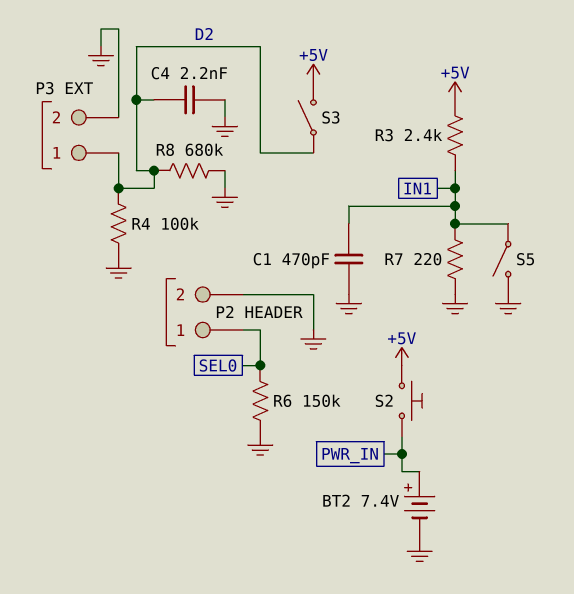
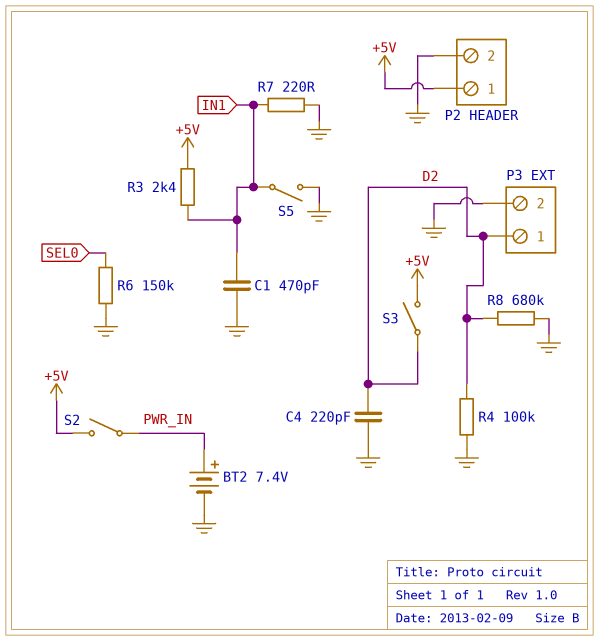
C4: 2.2nF (D2, GND) -> 220pF (D2, GND)
P2 pin 1: SEL0 -> +5V
S2: button (+5V, PWR_IN) -> switch (+5V, PWR_IN)

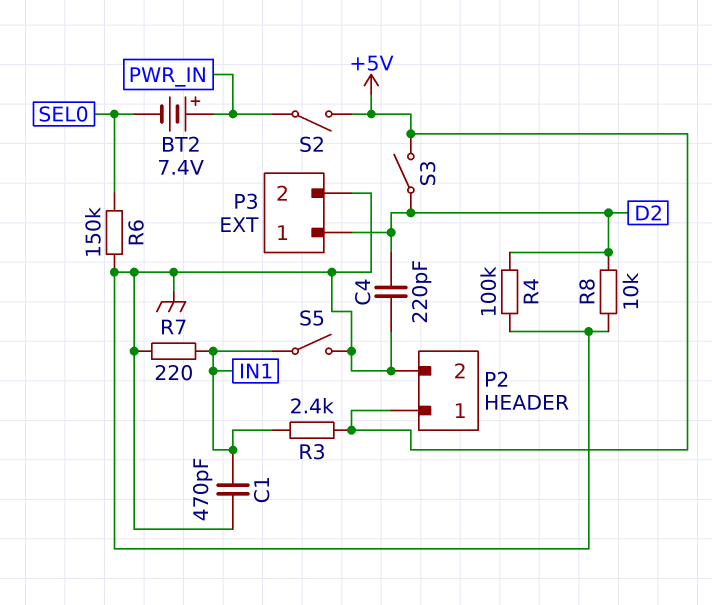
BT2: 7.4V (plus PWR_IN, minus GND) -> 7.4V (plus PWR_IN, minus SEL0)
R8: 680k (D2, GND) -> 10k (D2, GND)

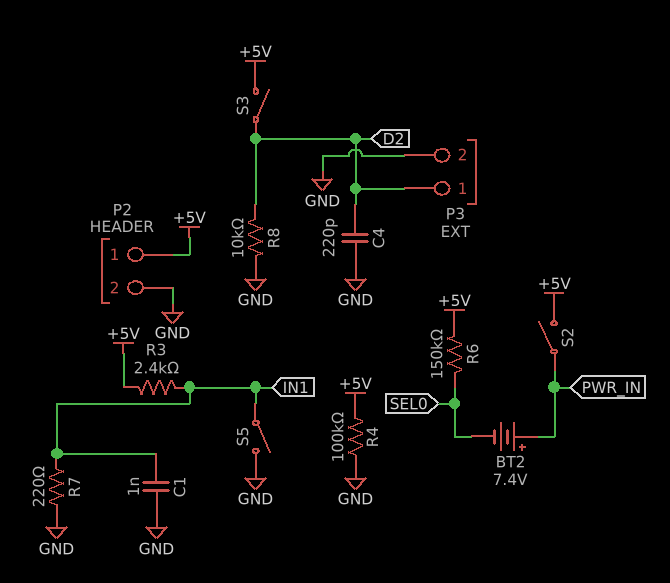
C1: 470pF (GND, IN1) -> 1nF (GND, IN1)
R4: 100k (D2, GND) -> 100k (+5V, GND)
R6: 150k (GND, SEL0) -> 150k (+5V, SEL0)

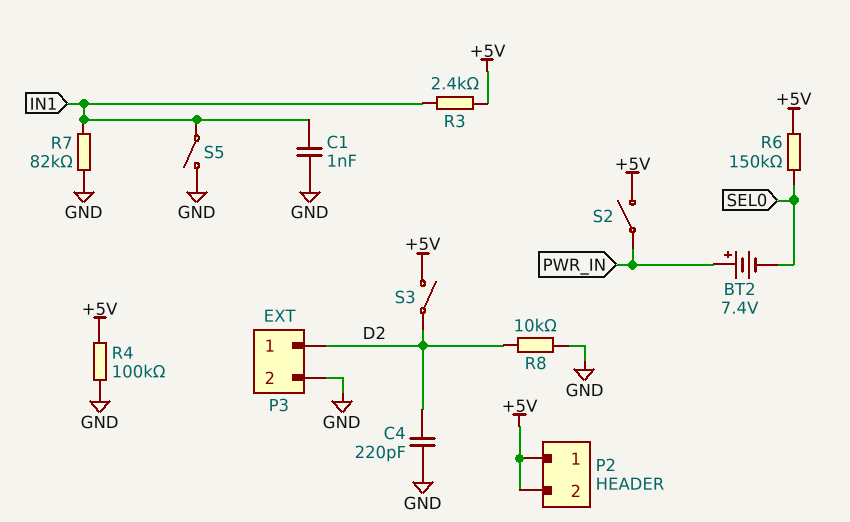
P2 pin 2: GND -> +5V
R7: 220 (GND, IN1) -> 82k (GND, IN1)

